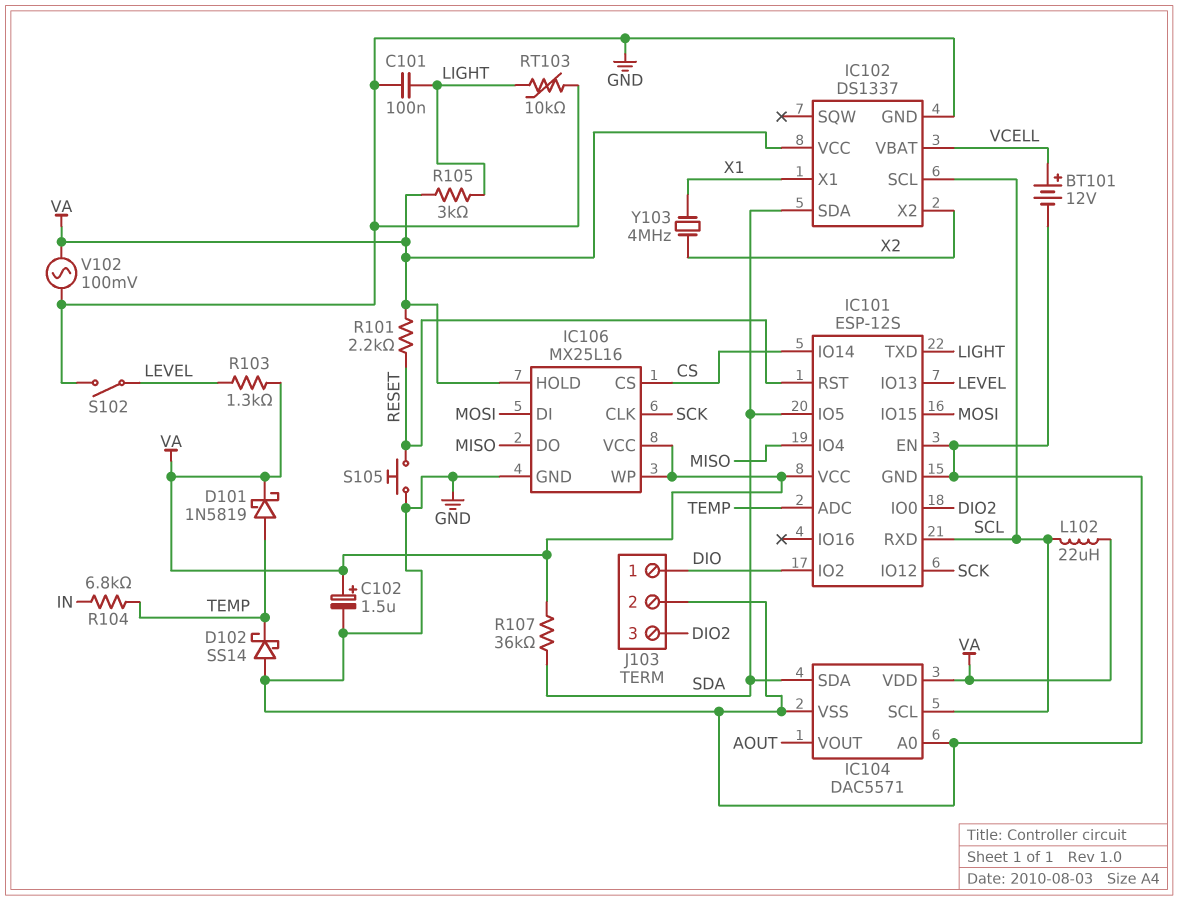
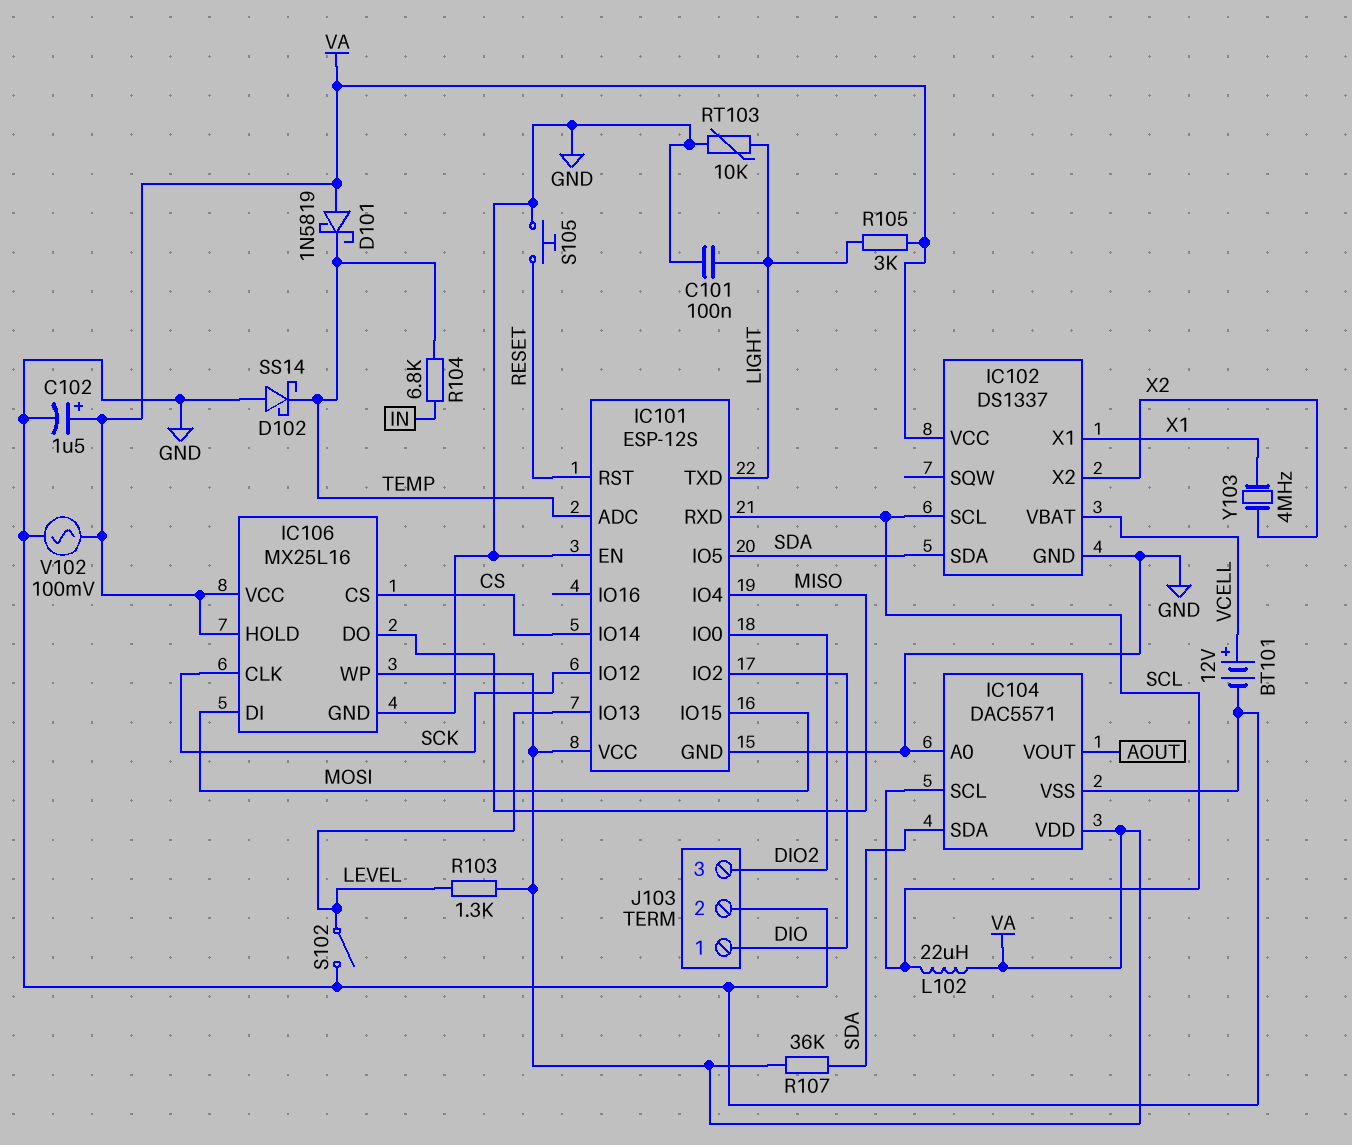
D101: schottky 1N5819 (A TEMP, K VA) -> schottky 1N5819 (A VA, K TEMP)
R101: 2.2k (RESET, VA) -> none

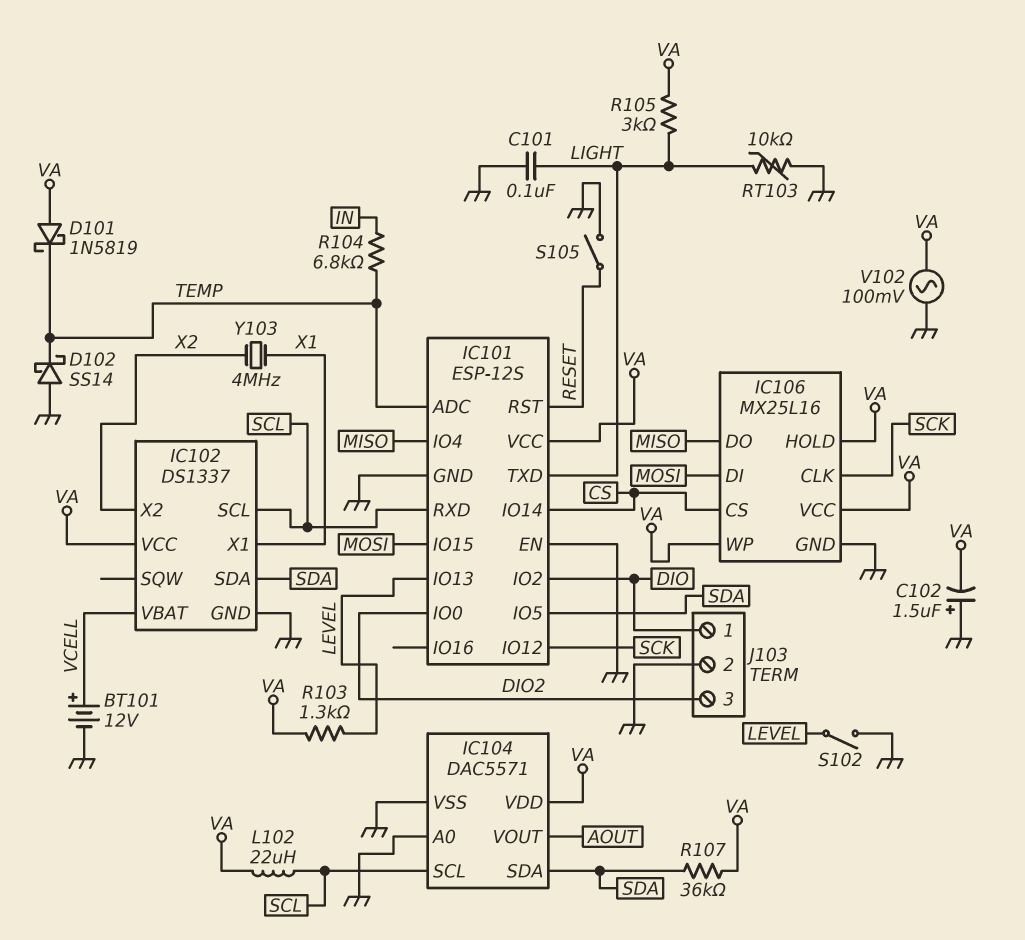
C102: 1.5uF (plus VA, minus GND) -> 1.5uF (plus GND, minus VA)
S105: button (GND, RESET) -> switch (GND, RESET)

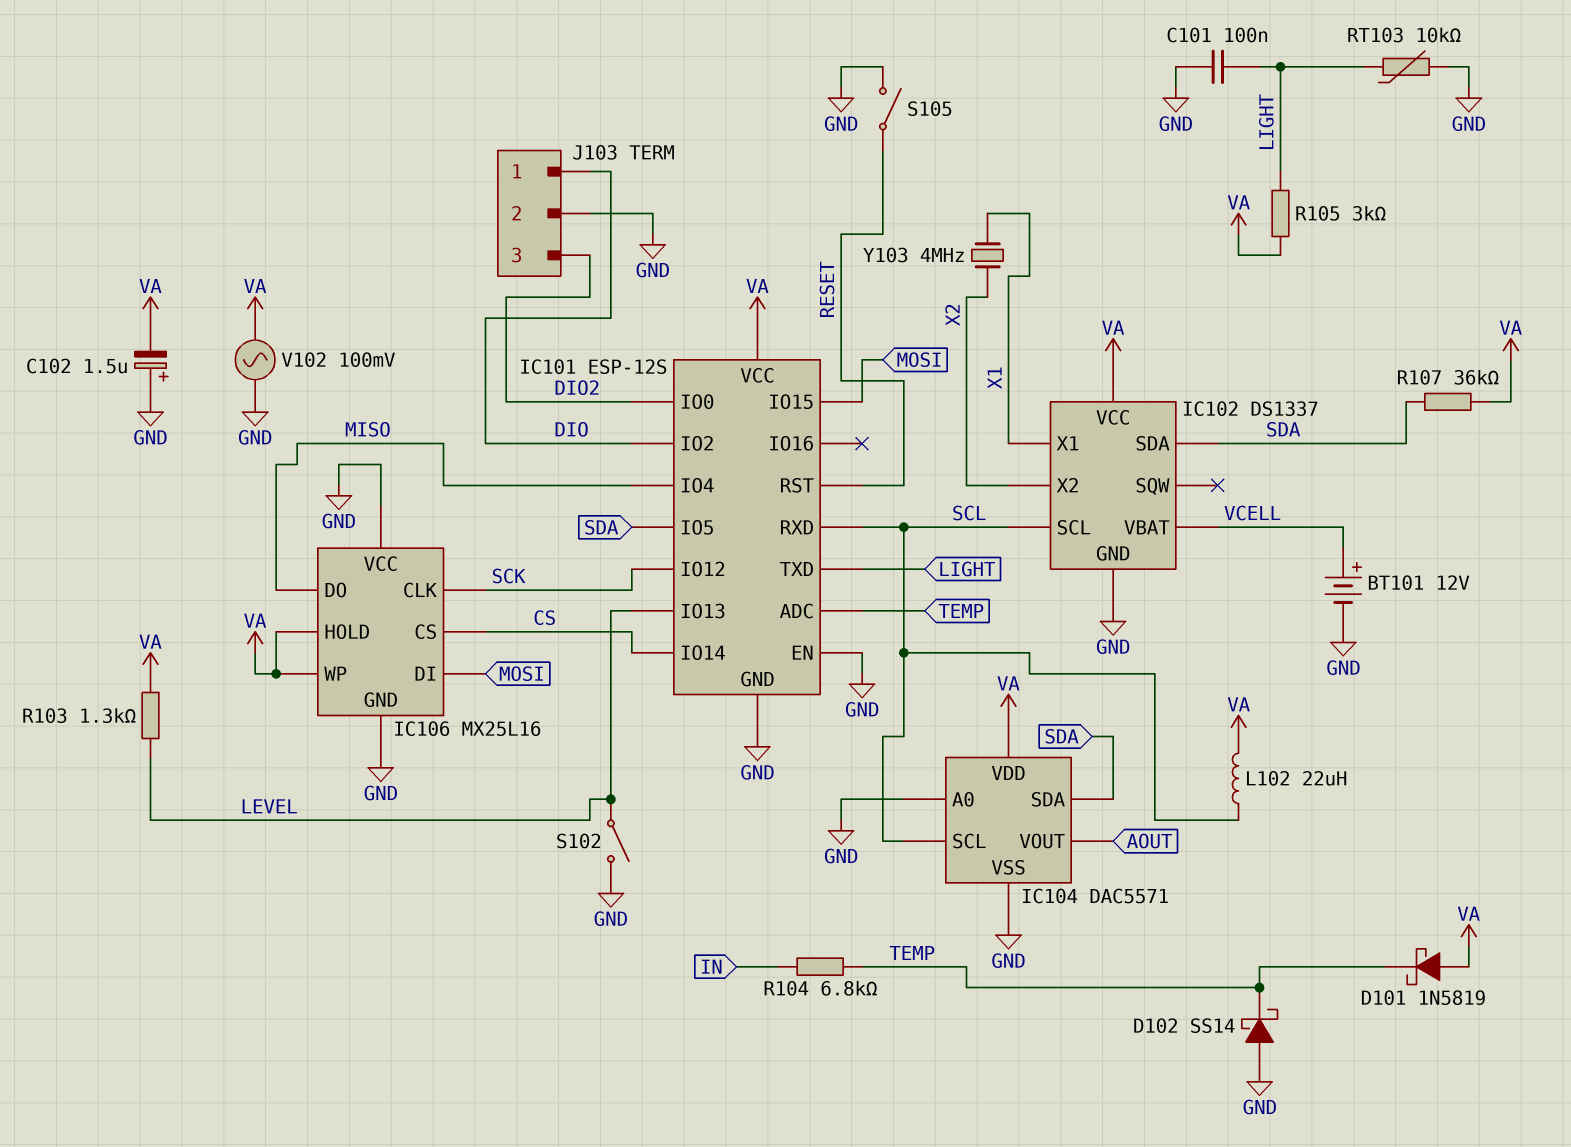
IC106 pin VCC: VA -> GND

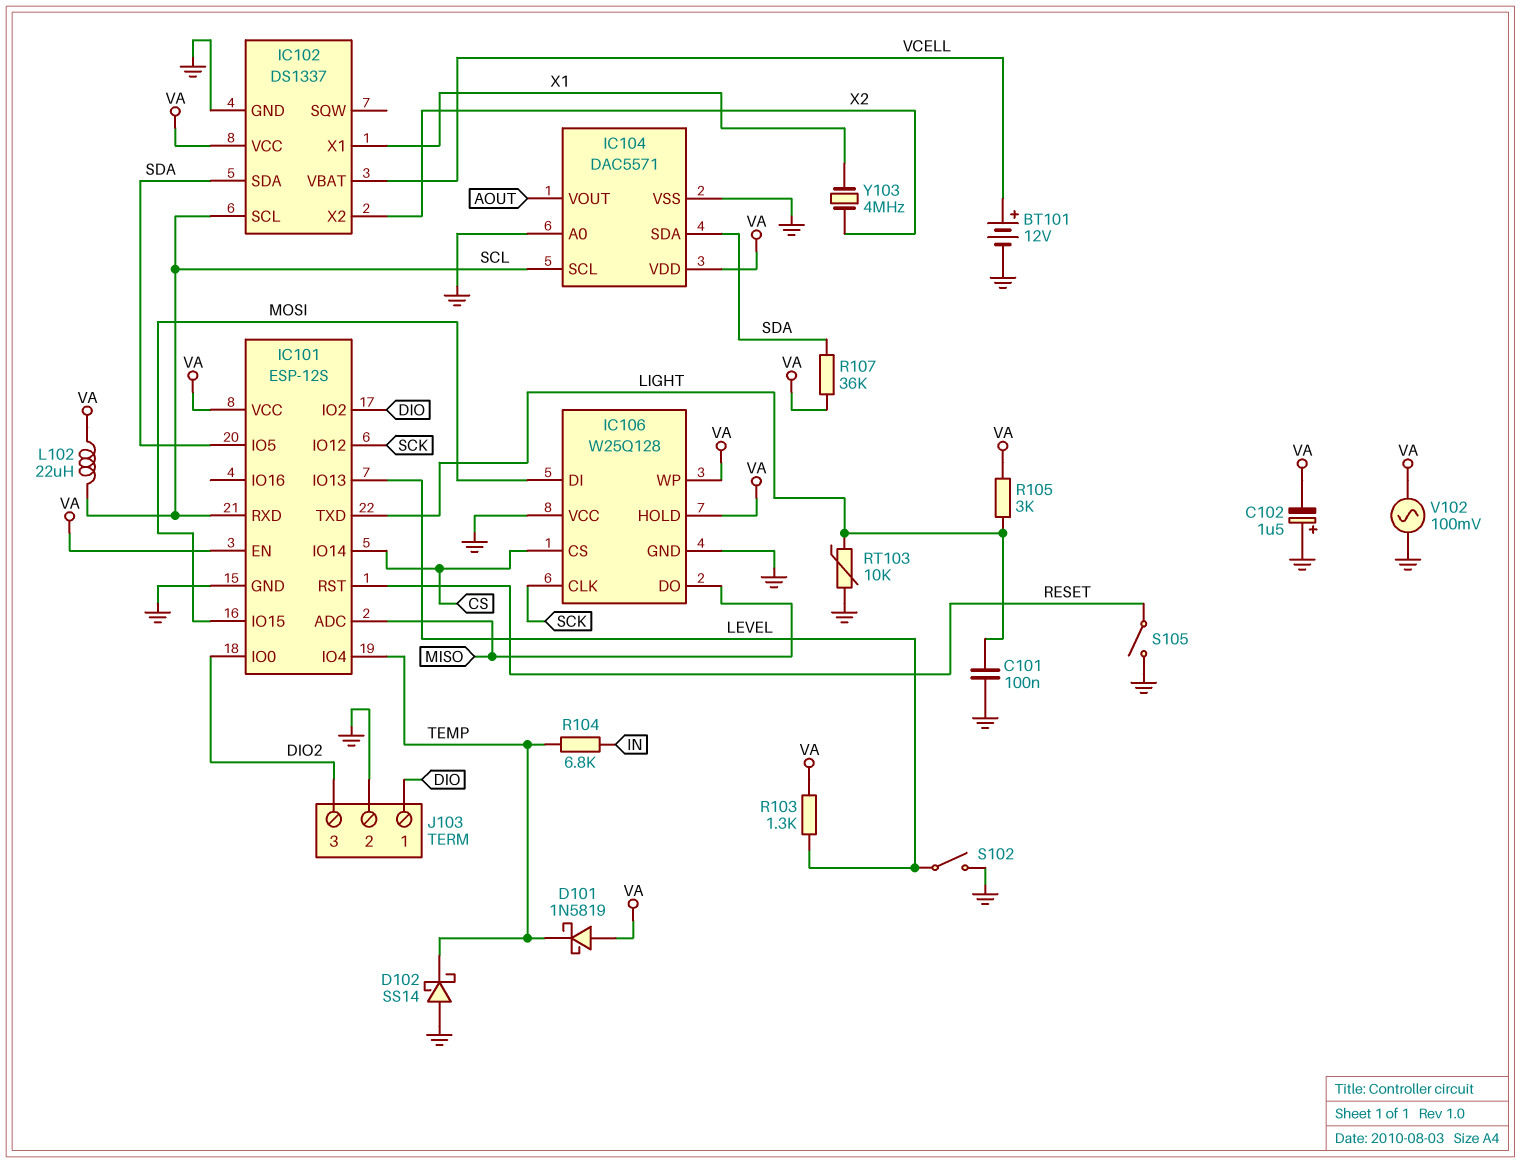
IC101 pin ADC: TEMP -> MISO
IC101 pin EN: GND -> VA
IC101 pin IO4: MISO -> TEMP
IC106: MX25L16 -> W25Q128

